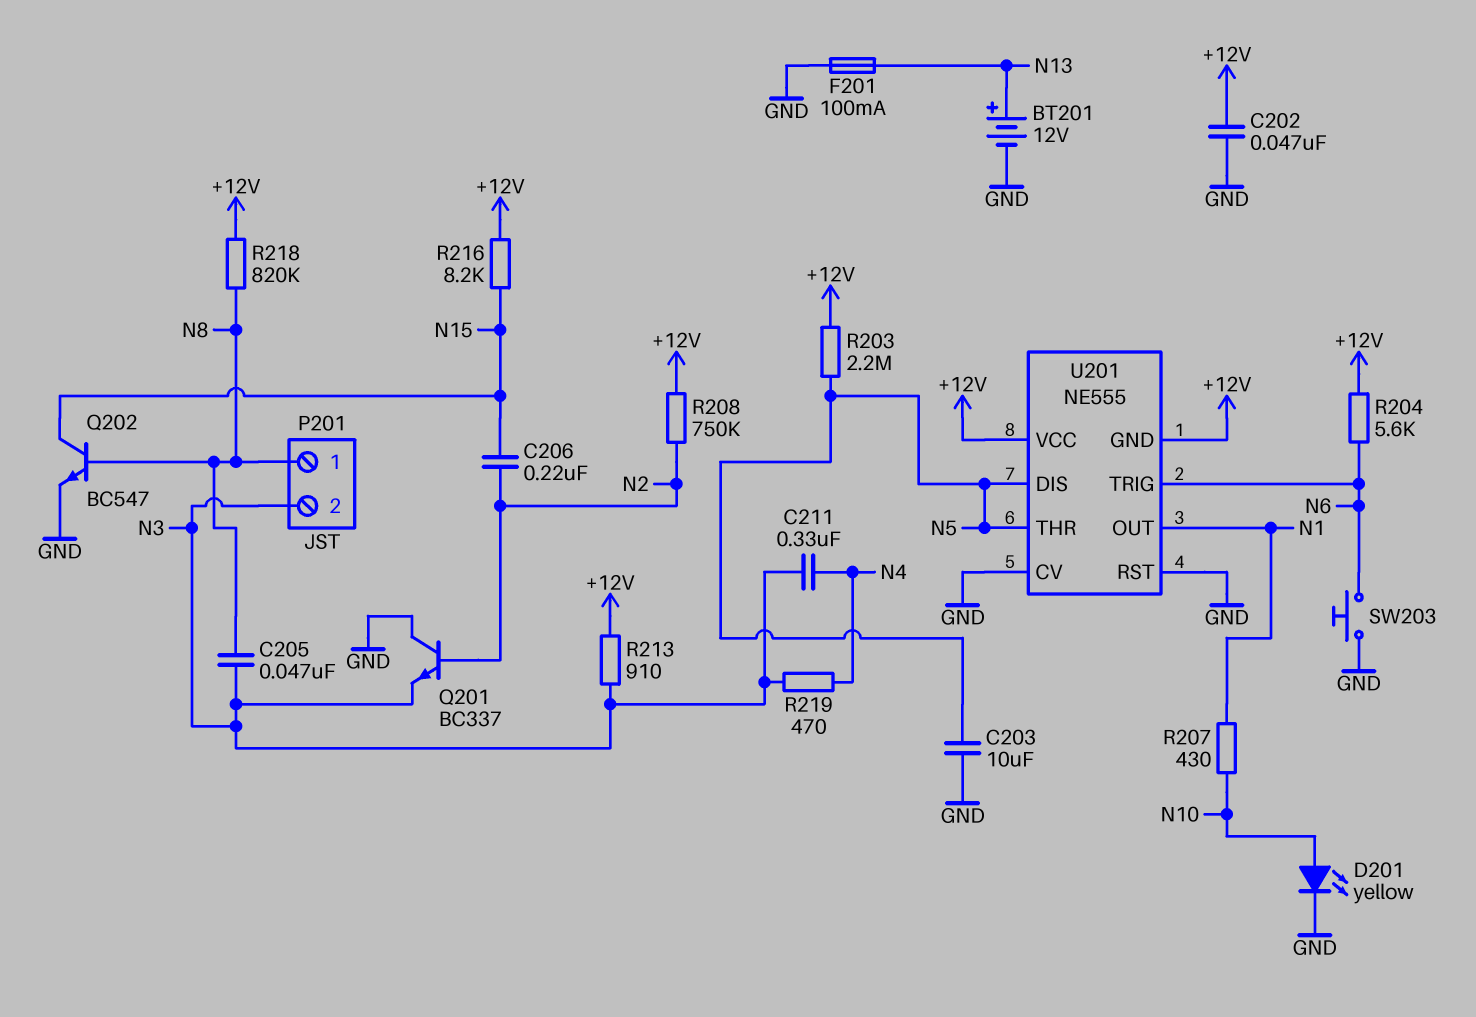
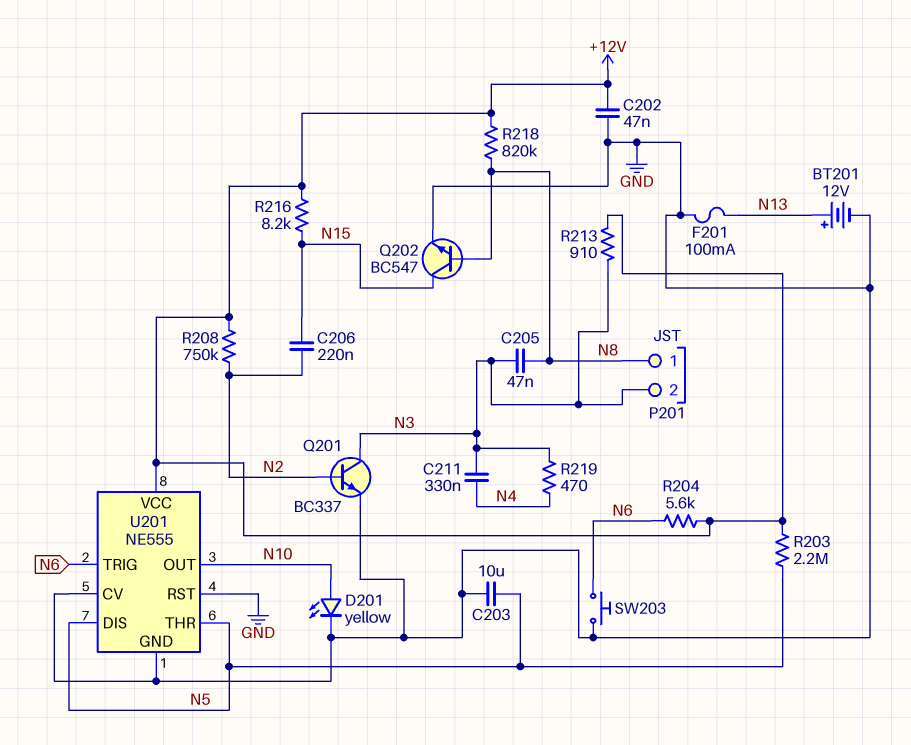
Q201: NPN BC337 (B N2, C GND, E N3) -> NPN BC337 (B N2, C N3, E GND)
R207: 430 (N1, N10) -> none
U201 pin GND: +12V -> GND
U201 pin OUT: N1 -> N10

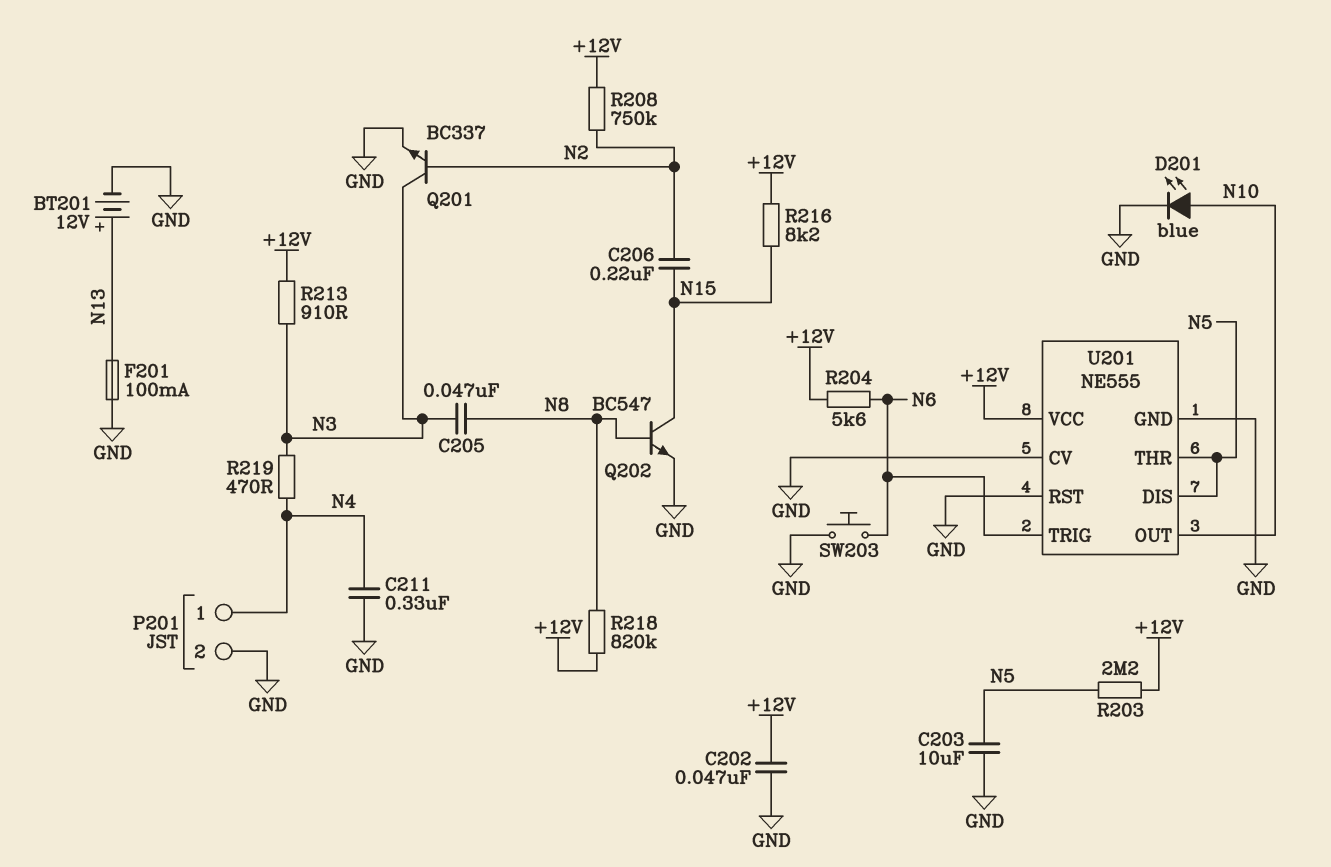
C211: 330nF (N3, N4) -> 330nF (GND, N4)
D201: LED yellow (A N10, K GND) -> LED blue (A N10, K GND)
P201 pin 1: N8 -> N4
P201 pin 2: N3 -> GND

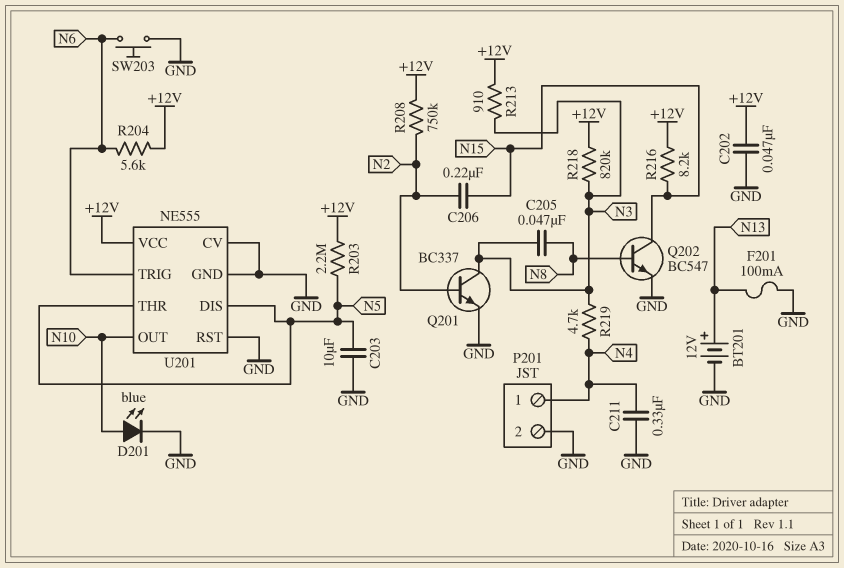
R218: 820k (+12V, N8) -> 820k (+12V, N3)
R219: 470 (N3, N4) -> 4.7k (N3, N4)

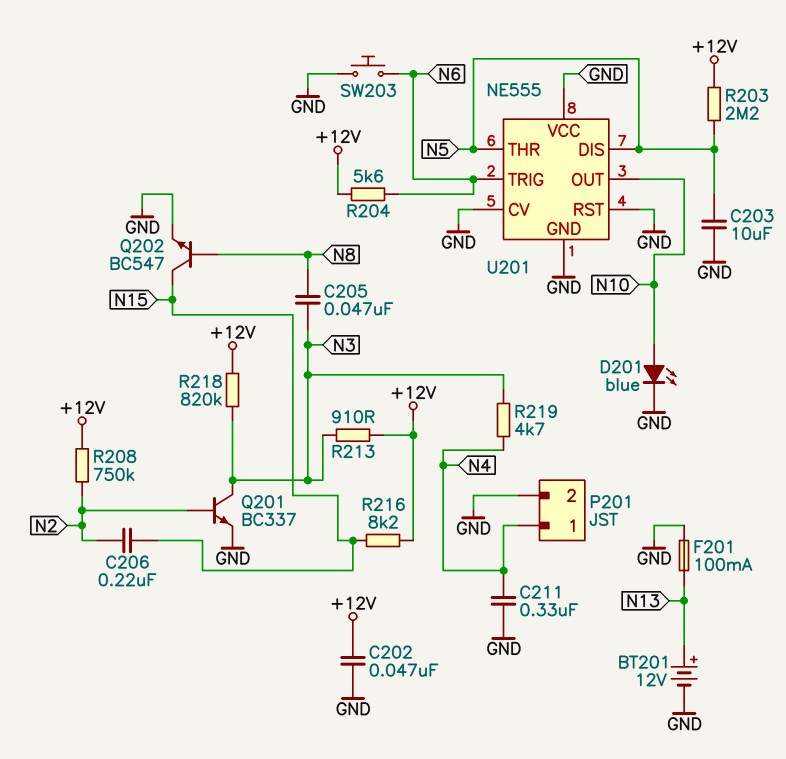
U201 pin VCC: +12V -> GND

